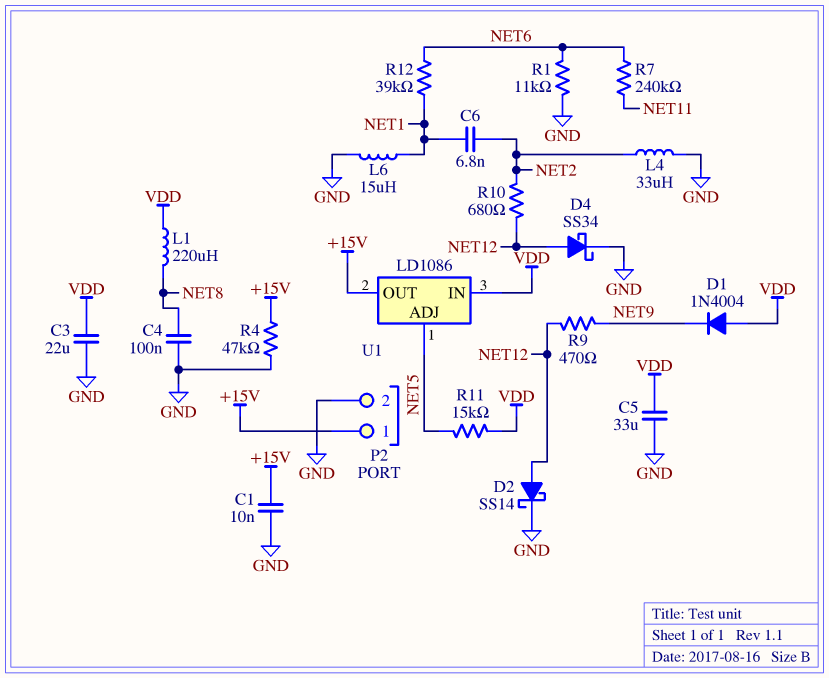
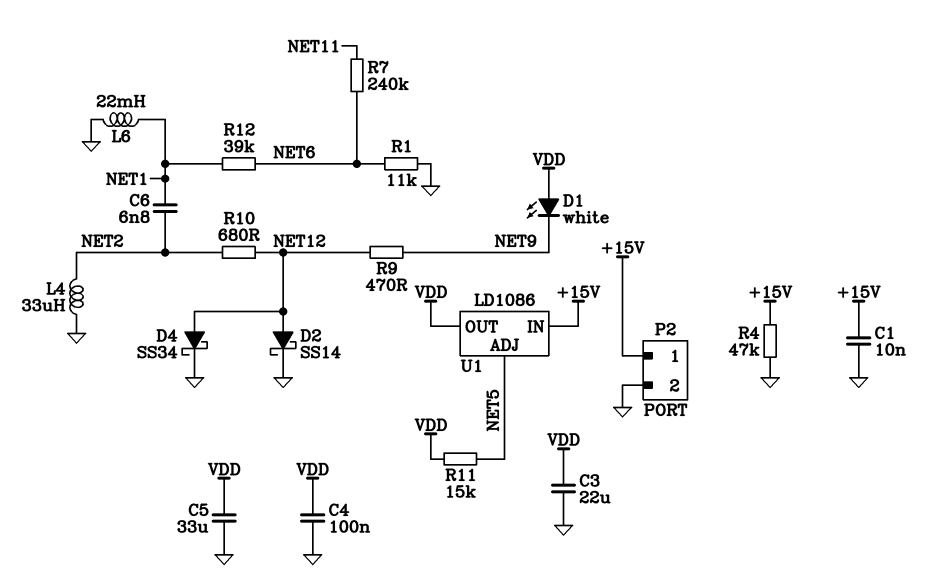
C4: 100nF (GND, NET8) -> 100nF (GND, VDD)
D1: diode 1N4004 (A VDD, K NET9) -> LED white (A VDD, K NET9)
L1: 220uH (NET8, VDD) -> none
L6: 15uH (GND, NET1) -> 22mH (GND, NET1)
U1 pin IN: VDD -> +15V
U1 pin OUT: +15V -> VDD

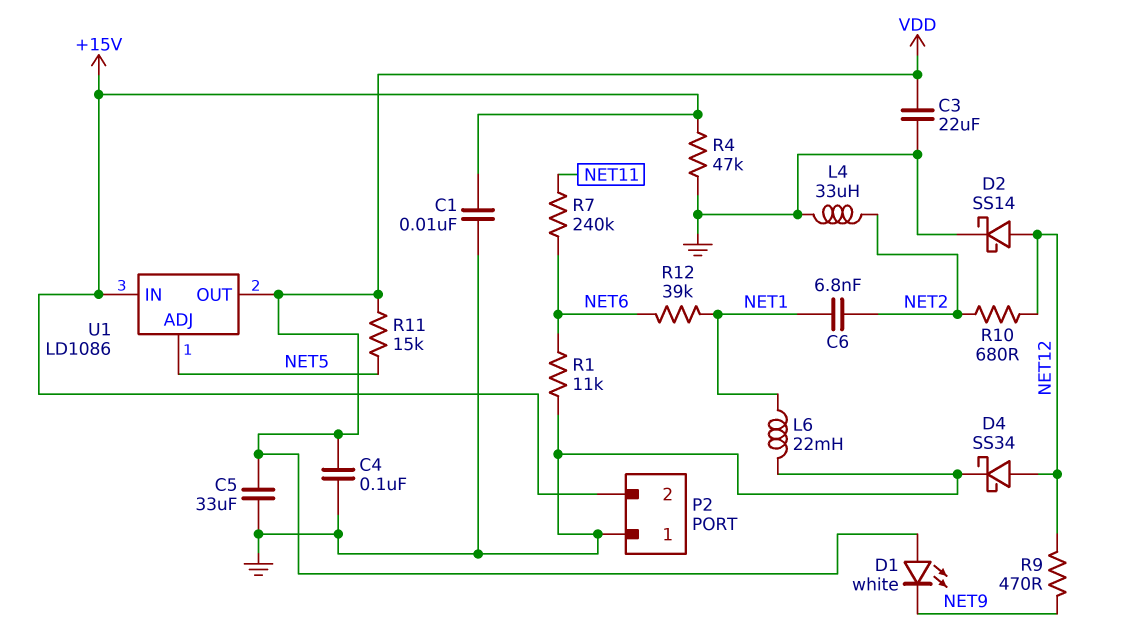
P2 pin 1: +15V -> GND
P2 pin 2: GND -> +15V

